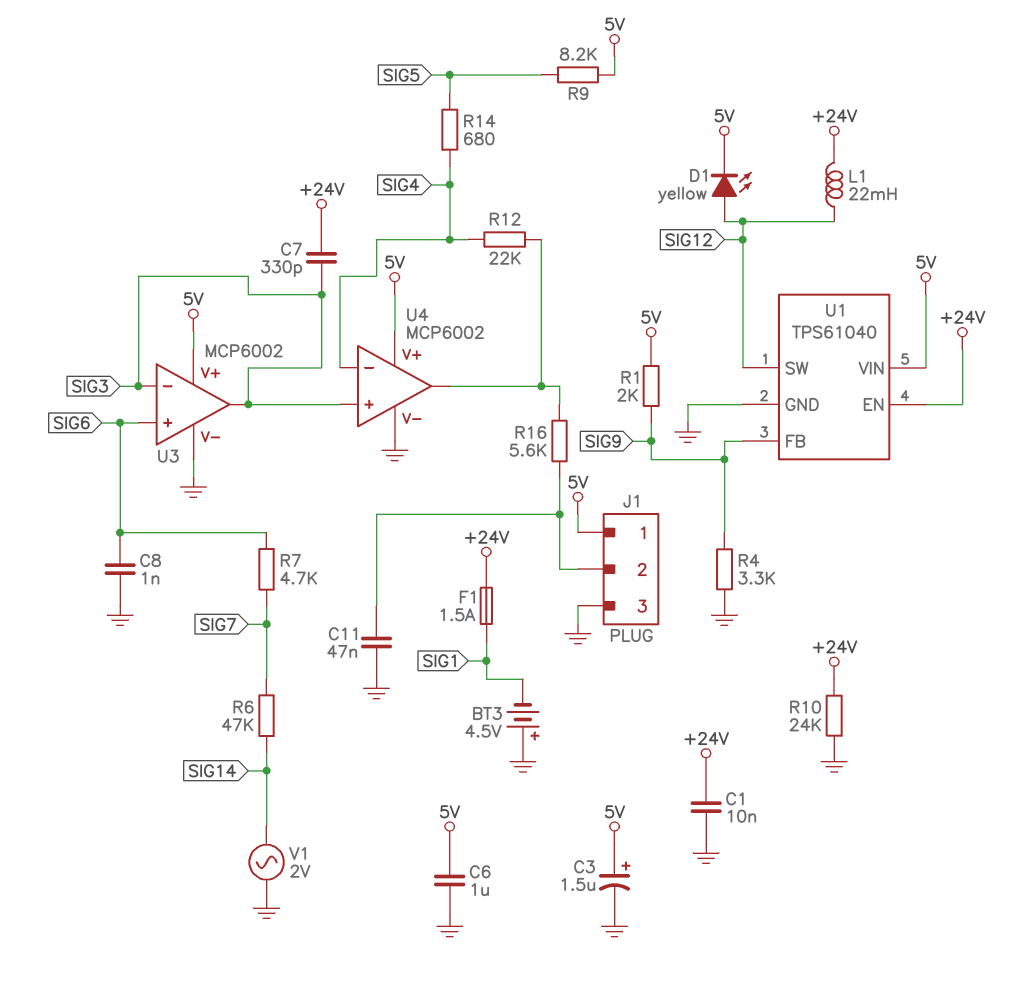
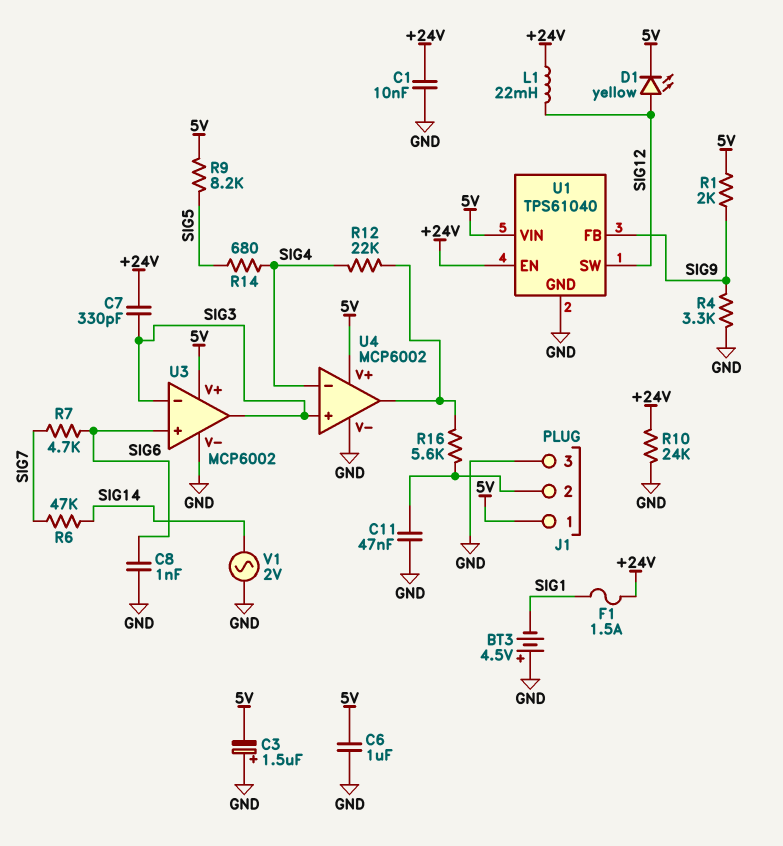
C3: 1.5uF (plus 5V, minus GND) -> 1.5uF (plus GND, minus 5V)

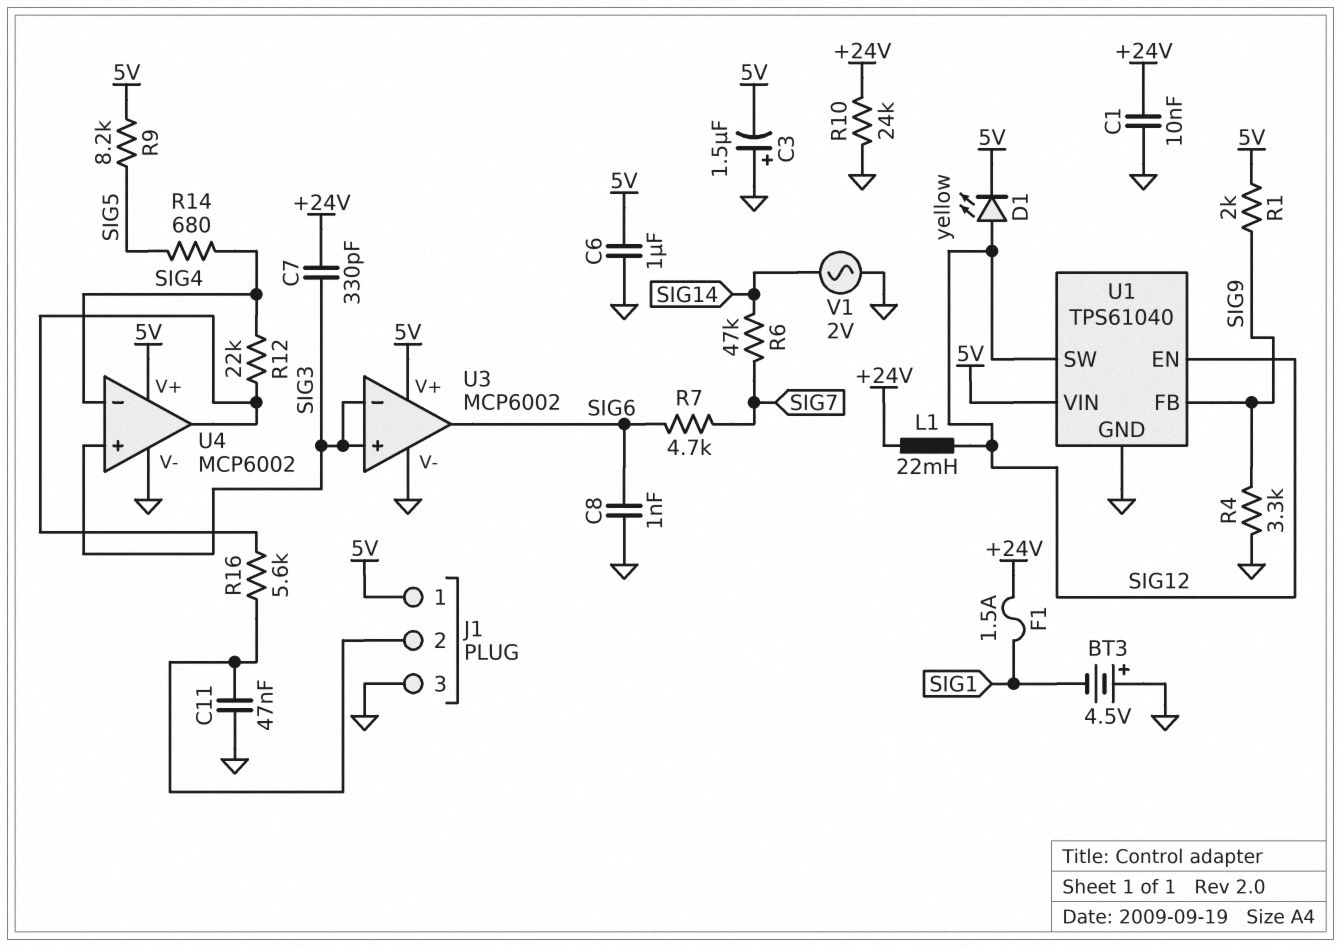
U1 pin EN: +24V -> SIG12
U3 pin in+: SIG6 -> SIG3
U3 pin out: SIG3 -> SIG6

